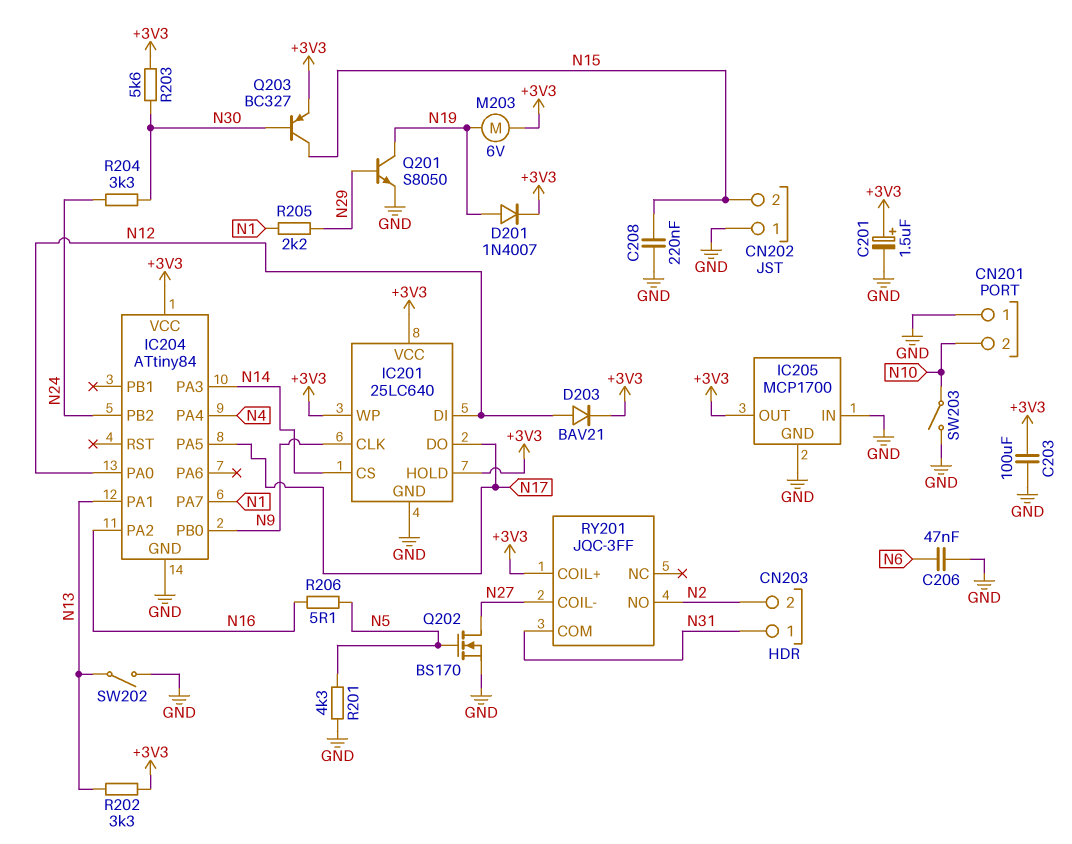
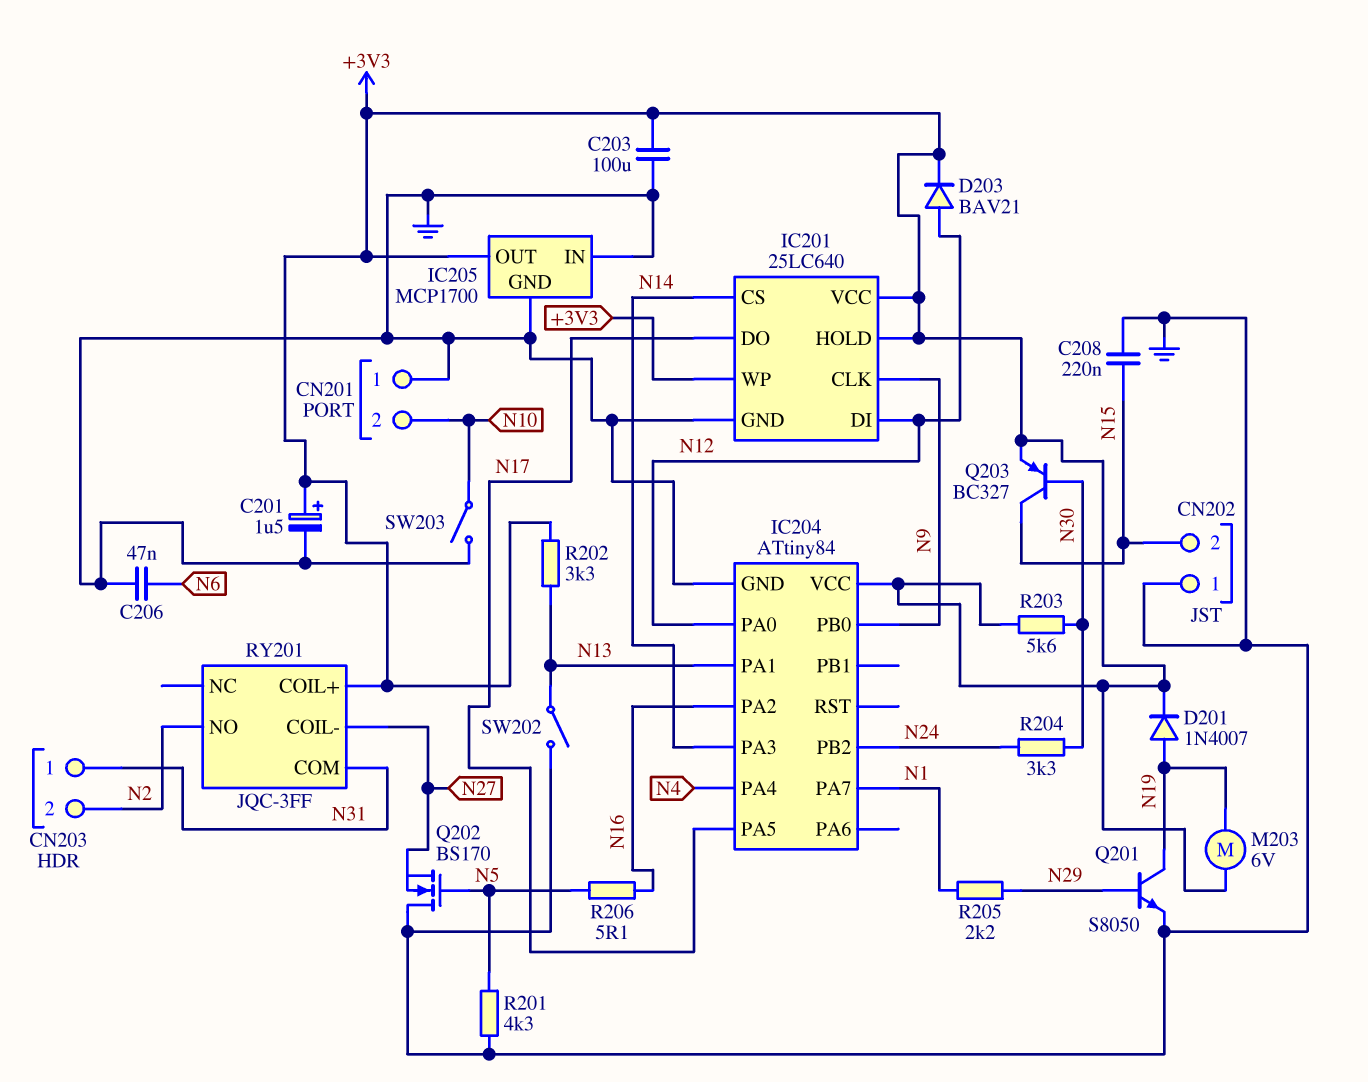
Q202: NMOS BS170 (G N5, D N27, S GND) -> NMOS BS170 (G N5, D GND, S N27)

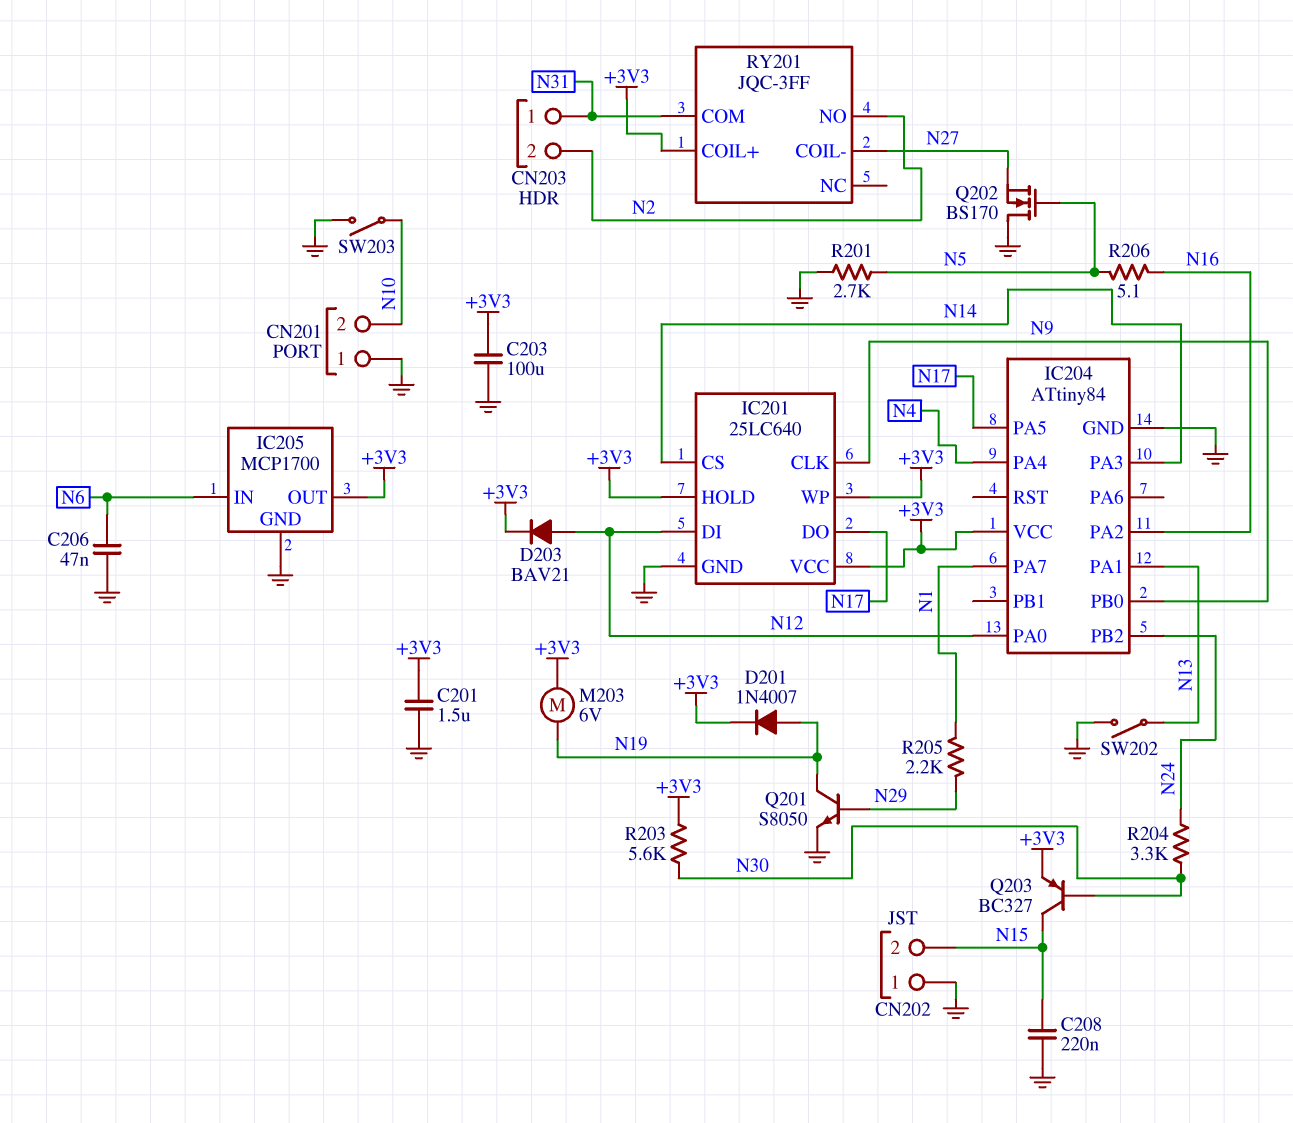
C201: 1.5uF (plus +3V3, minus GND) -> 1.5uF (+3V3, GND)
IC205 pin IN: GND -> N6
R201: 4.3k (GND, N5) -> 2.7k (GND, N5)
R202: 3.3k (+3V3, N13) -> none

